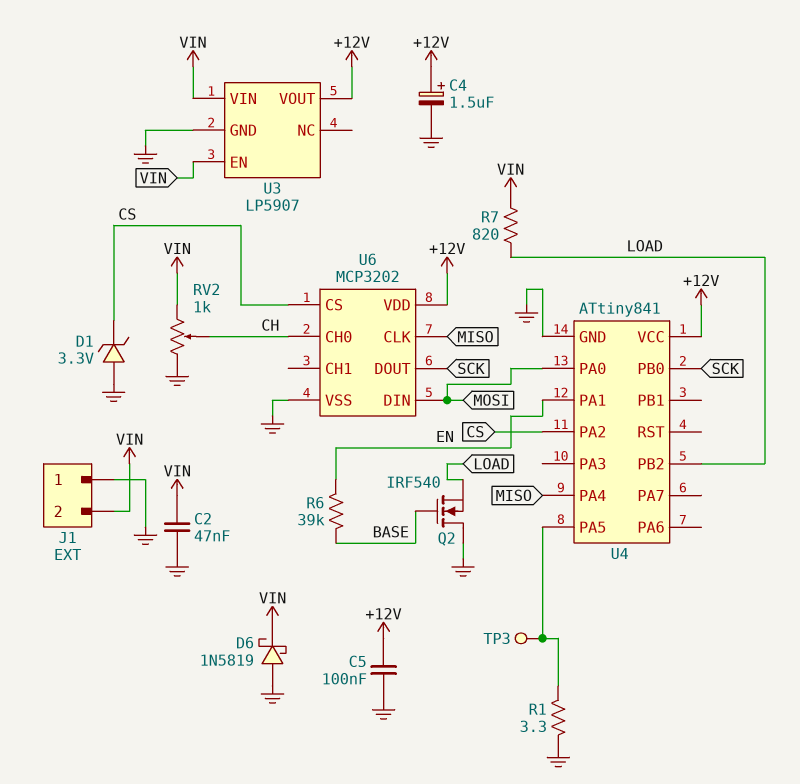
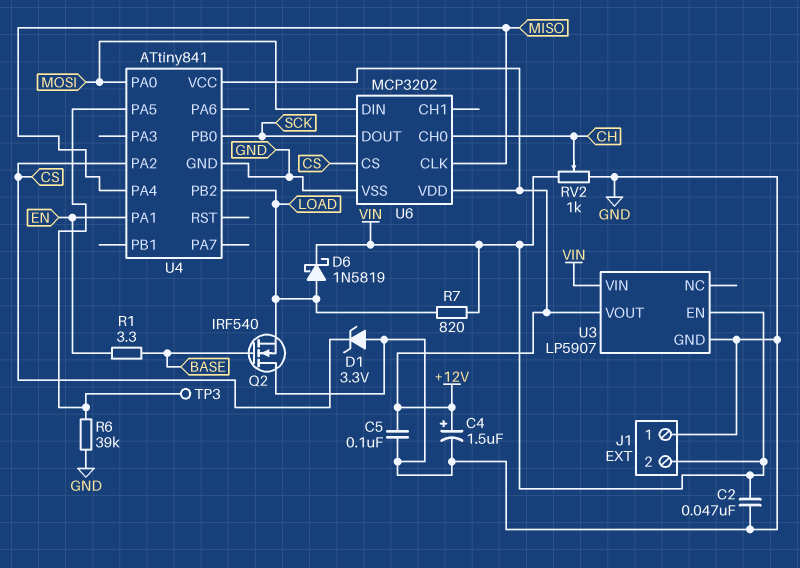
D6: schottky 1N5819 (A GND, K VIN) -> schottky 1N5819 (A LOAD, K VIN)
R1: 3.3 (GND, U4/PA5) -> 3.3 (BASE, EN)
R6: 39k (BASE, EN) -> 39k (GND, U4/PA5)

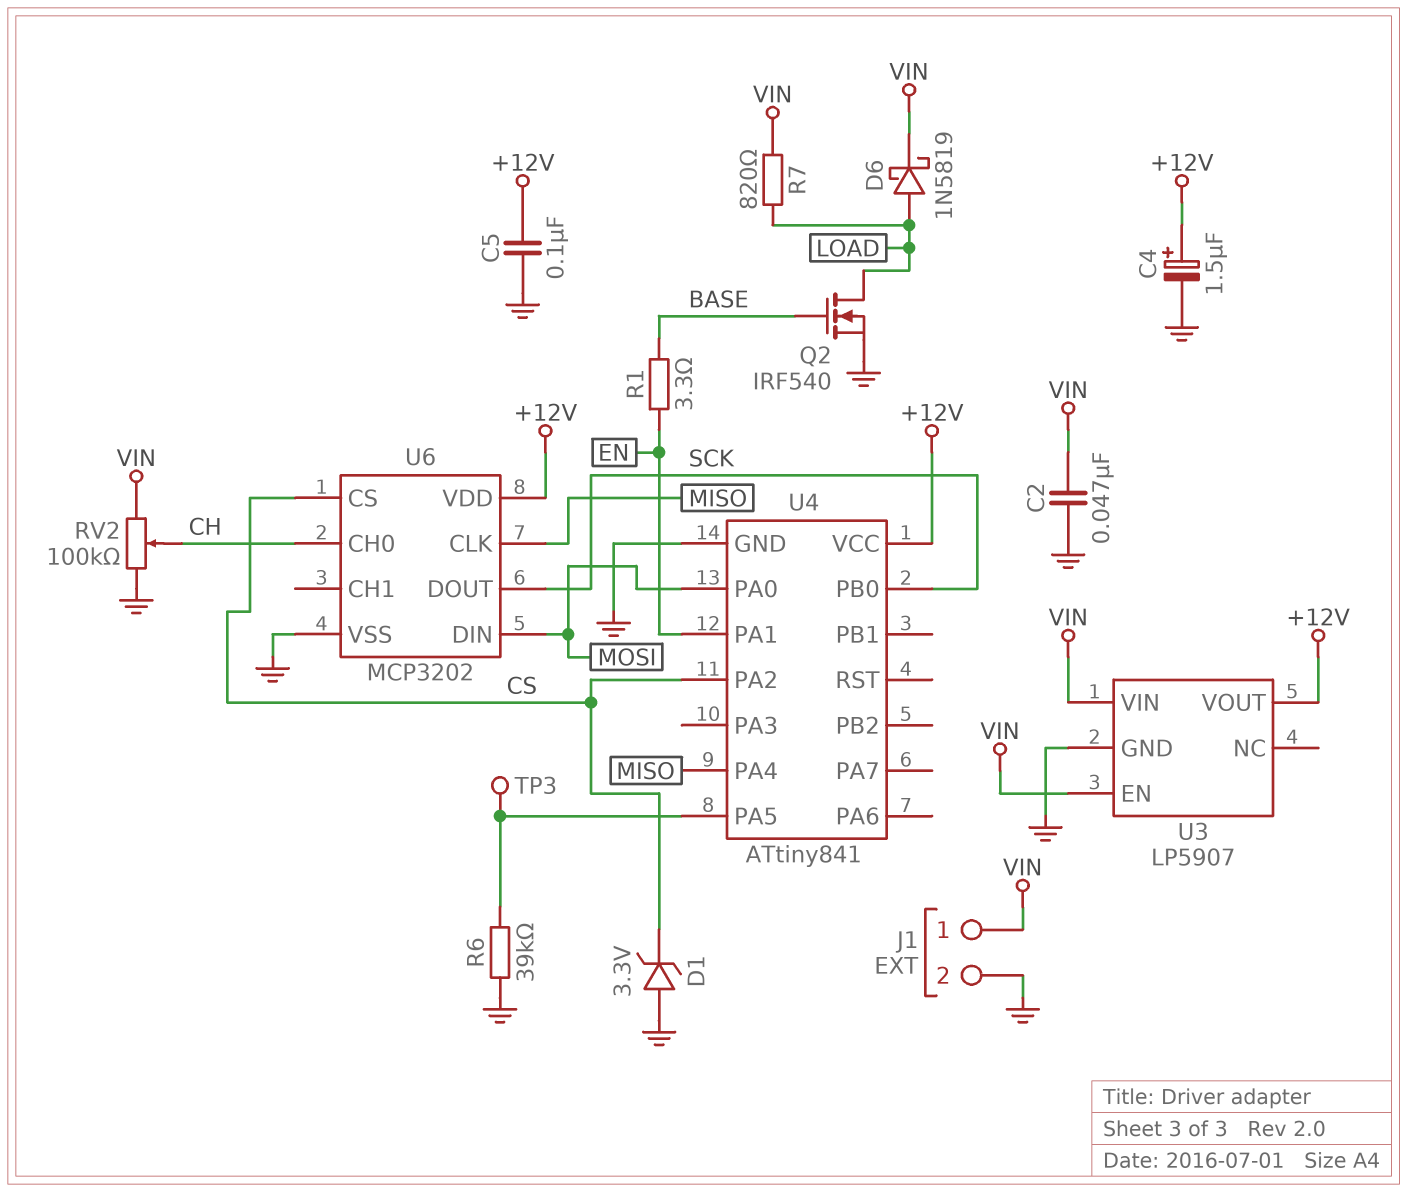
J1 pin 1: GND -> VIN
J1 pin 2: VIN -> GND
Q2: NMOS IRF540 (G BASE, D GND, S LOAD) -> NMOS IRF540 (G BASE, D LOAD, S GND)
RV2: 1k (GND, VIN, wiper CH) -> 100k (GND, VIN, wiper CH)
U4 pin PB2: LOAD -> none

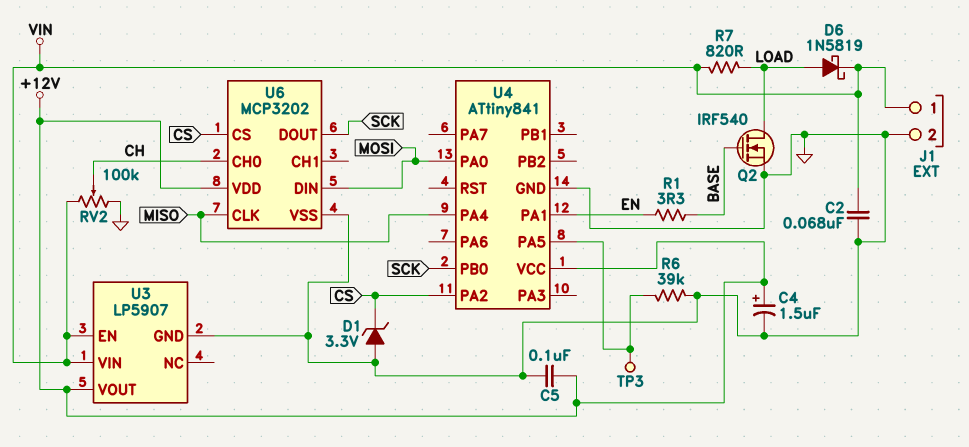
C2: 47nF (GND, VIN) -> 68nF (GND, VIN)

